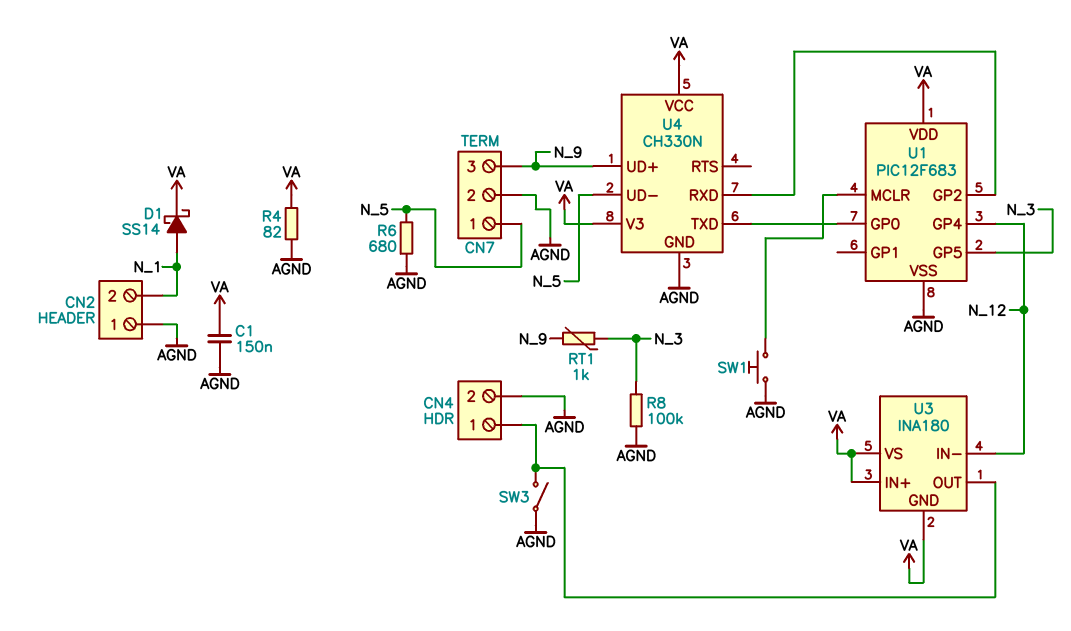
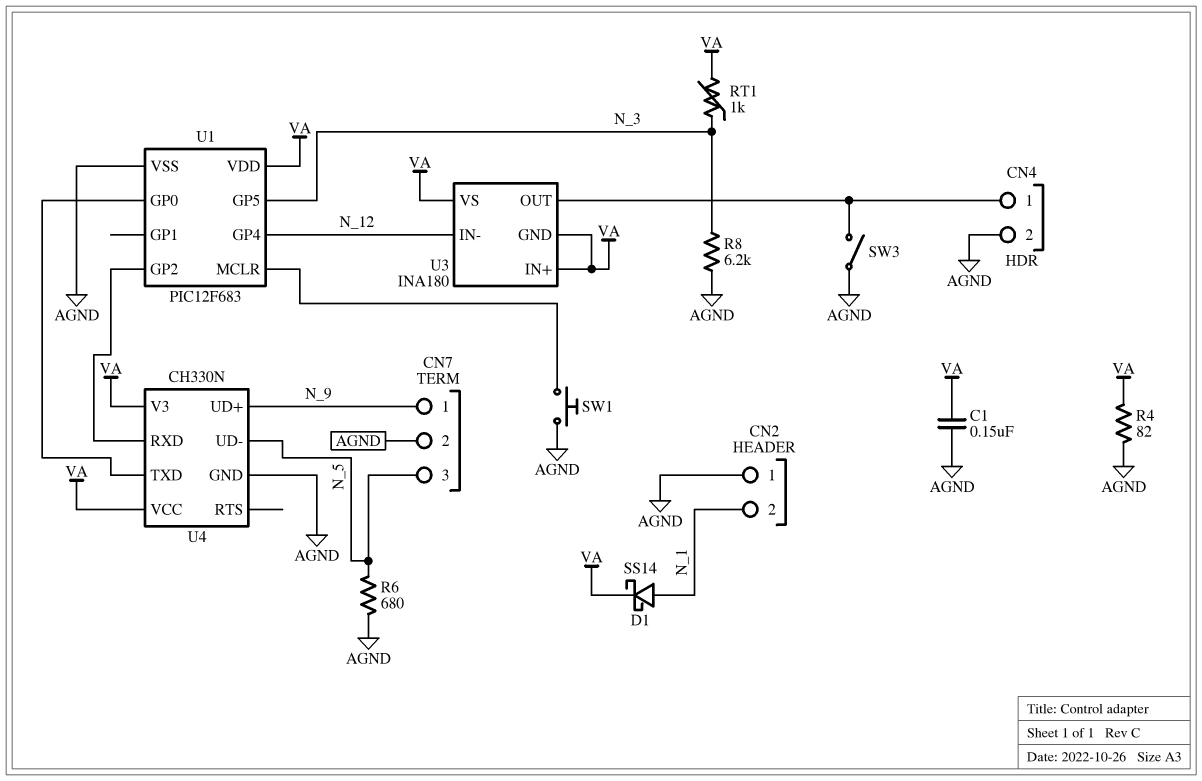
CN7 pin 1: N_5 -> N_9
CN7 pin 3: N_9 -> N_5
R8: 100k (AGND, N_3) -> 6.2k (AGND, N_3)
RT1: 1k (N_3, N_9) -> 1k (N_3, VA)

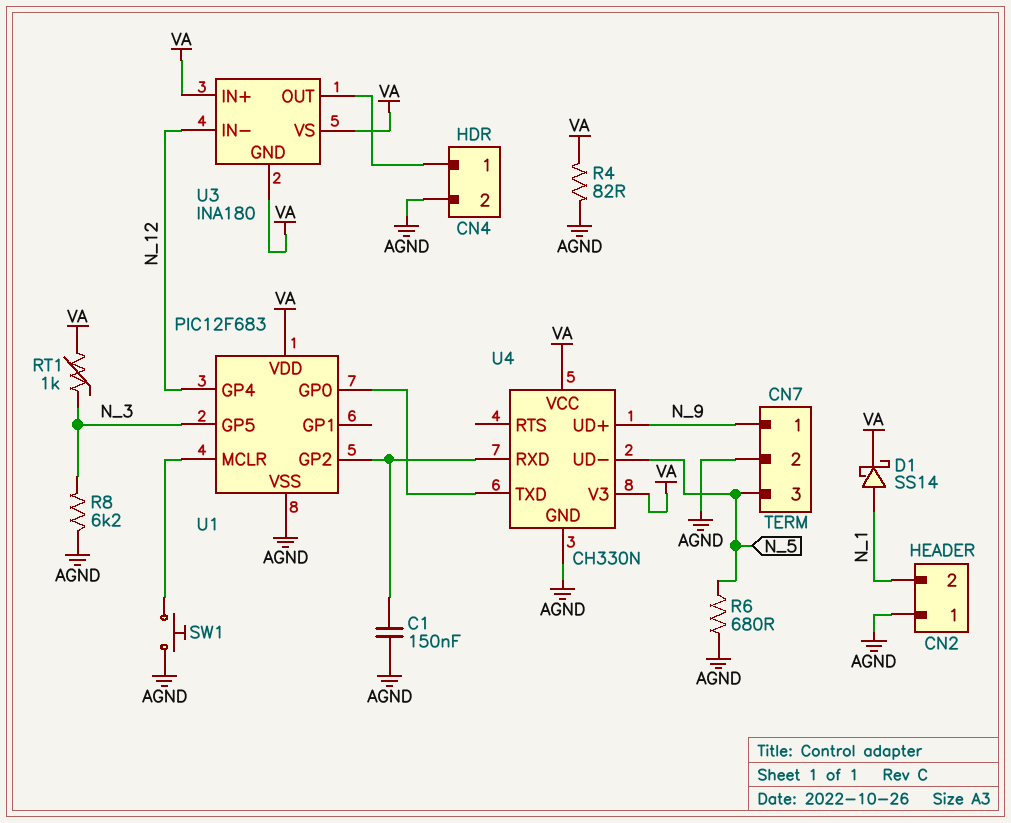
C1: 150nF (AGND, VA) -> 150nF (AGND, U1/GP2)
SW3: switch (AGND, CN4/1) -> none

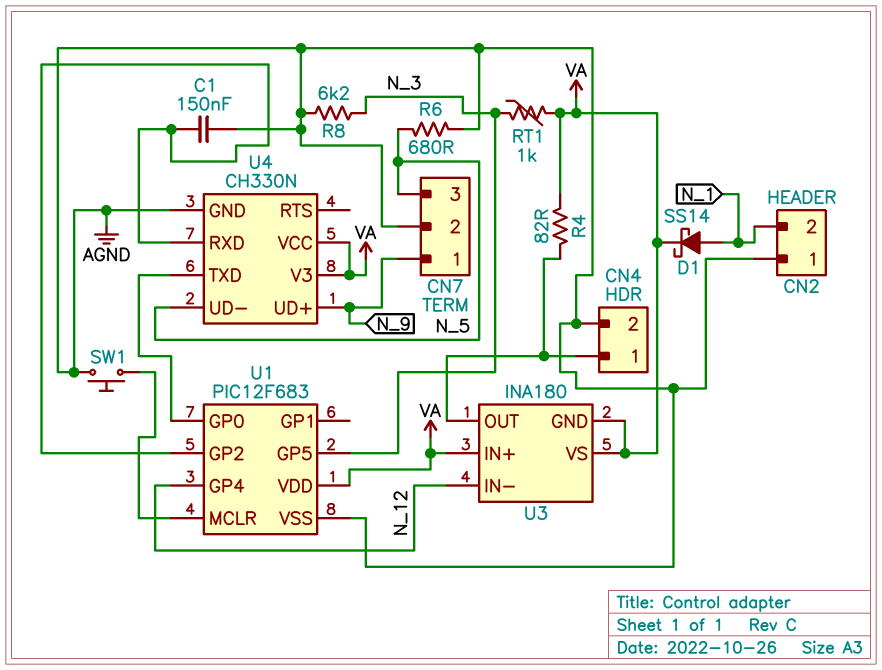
R4: 82 (AGND, VA) -> 82 (CN4/1, VA)

